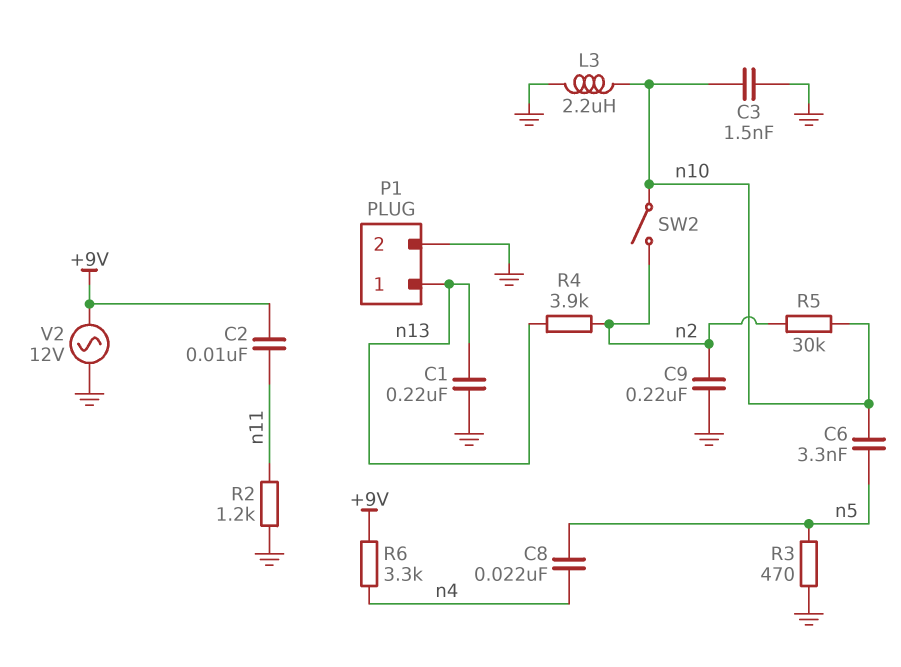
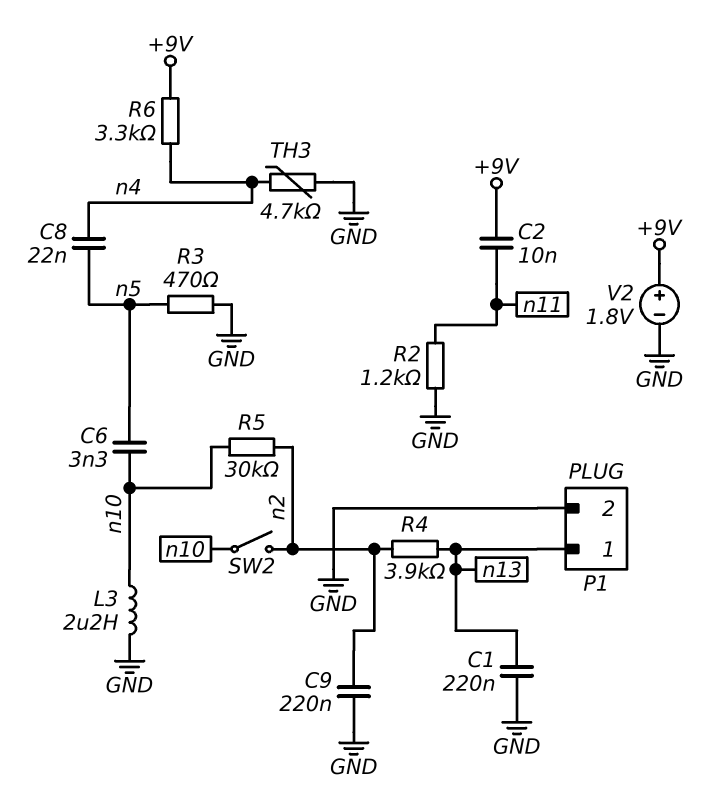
C3: 1.5nF (GND, n10) -> none
TH3: none -> 4.7k (GND, n4)
V2: AC 12V (+9V, GND) -> 1.8V (plus +9V, minus GND)

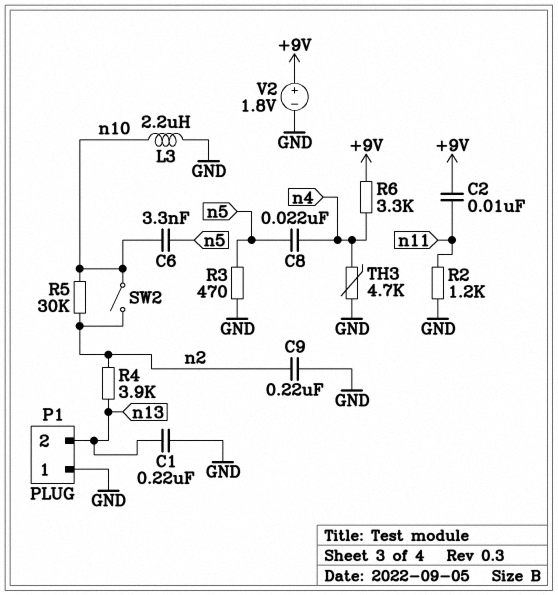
P1 pin 1: n13 -> GND
P1 pin 2: GND -> n13

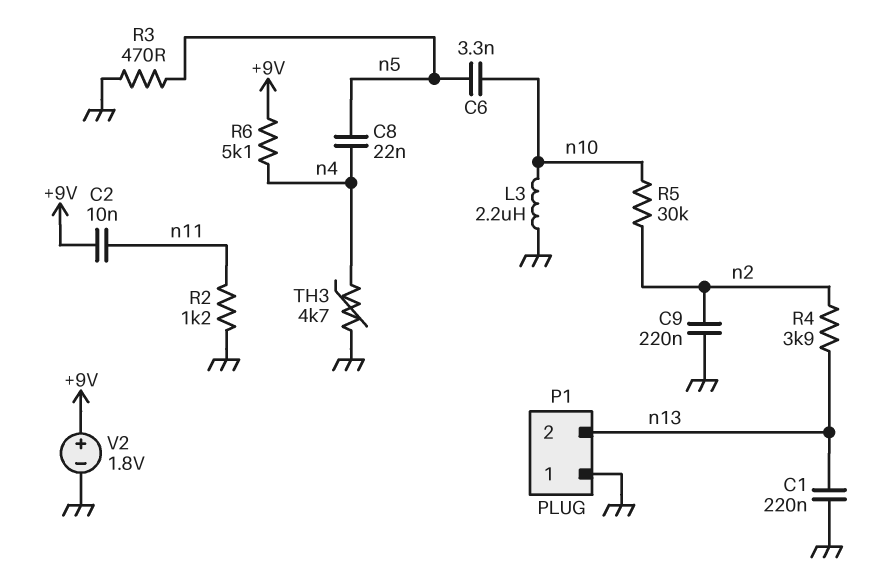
R6: 3.3k (+9V, n4) -> 5.1k (+9V, n4)
SW2: switch (n2, n10) -> none

